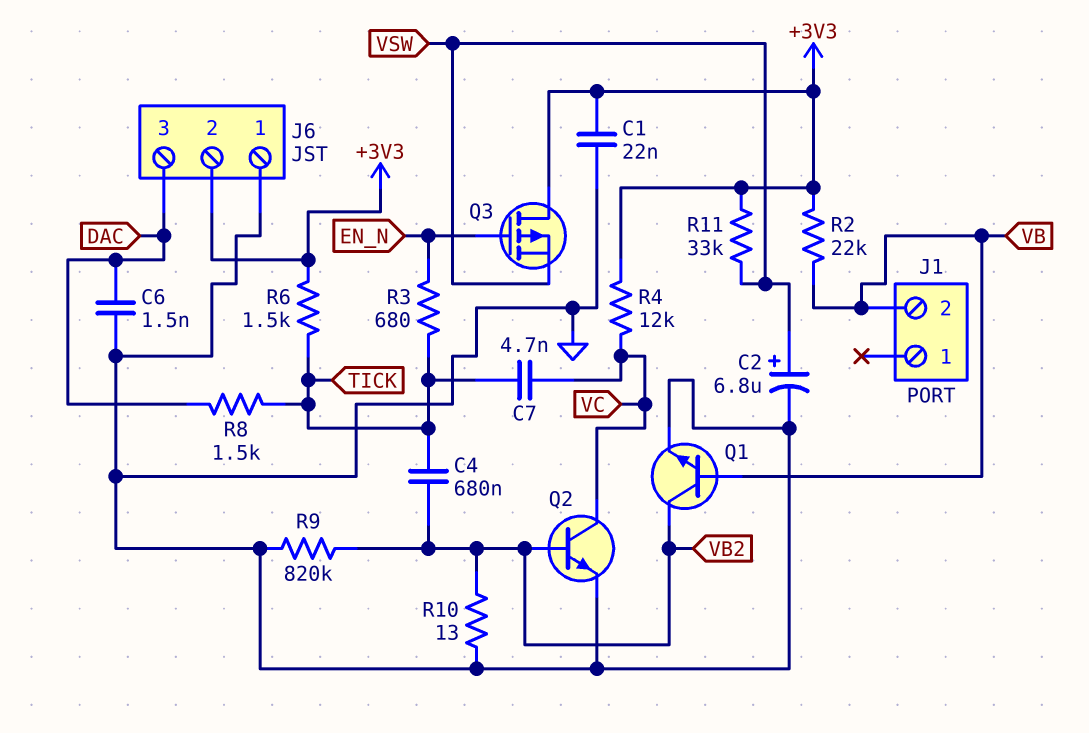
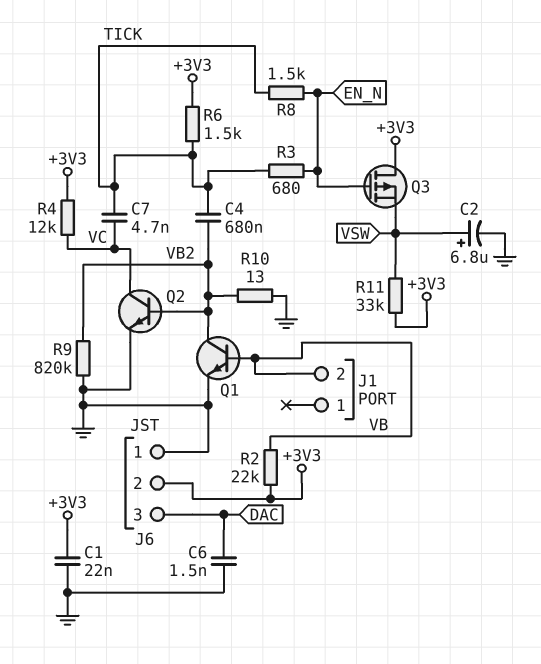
R8: 1.5k (DAC, TICK) -> 1.5k (EN_N, TICK)

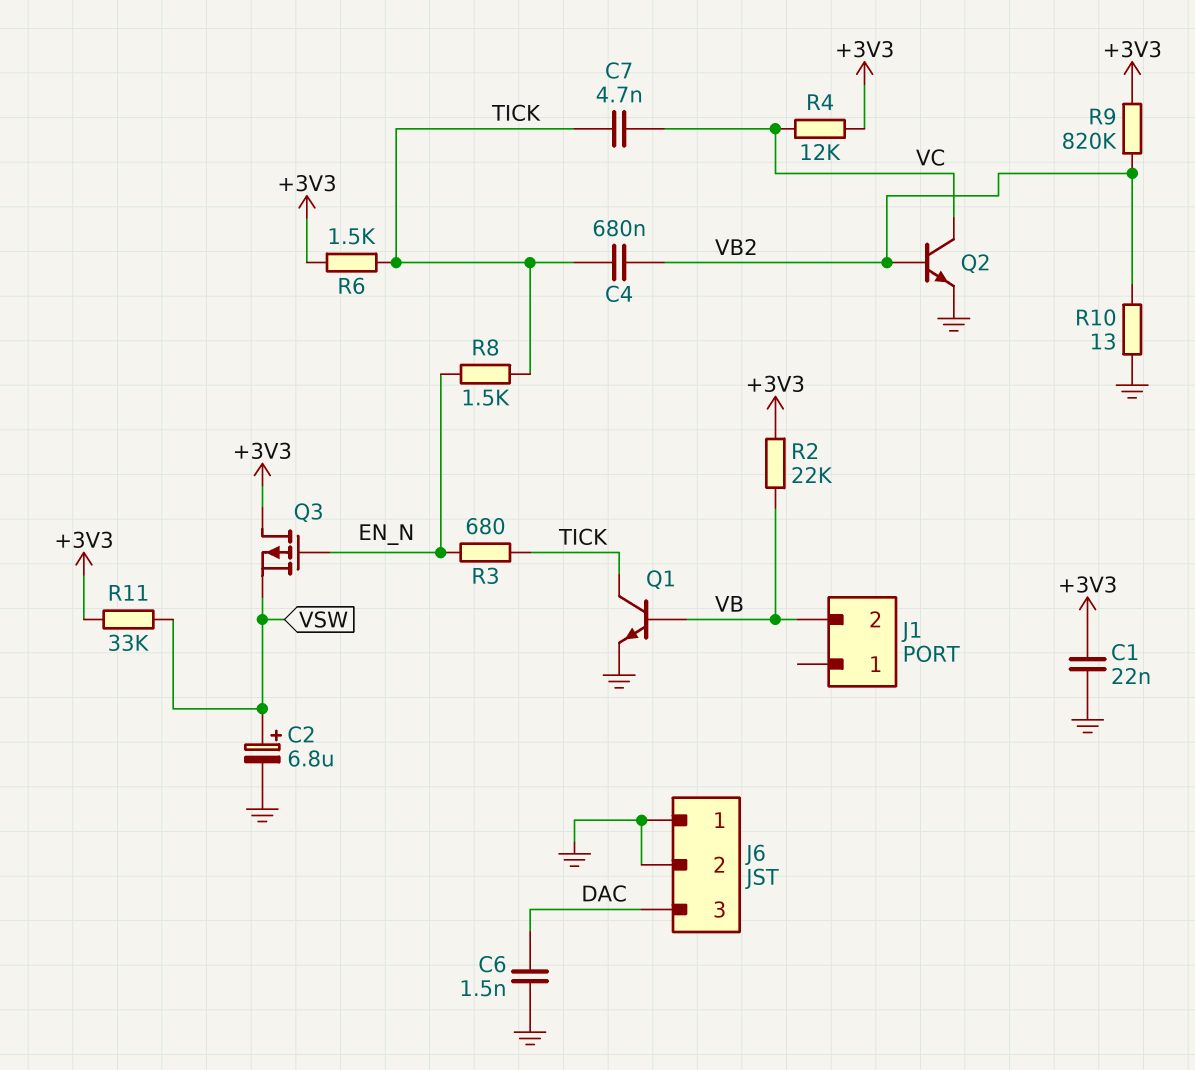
J6 pin 2: +3V3 -> GND
Q1: NPN (B VB, C VB2, E GND) -> NPN (B VB, C TICK, E GND)
R9: 820k (GND, VB2) -> 820k (+3V3, VB2)

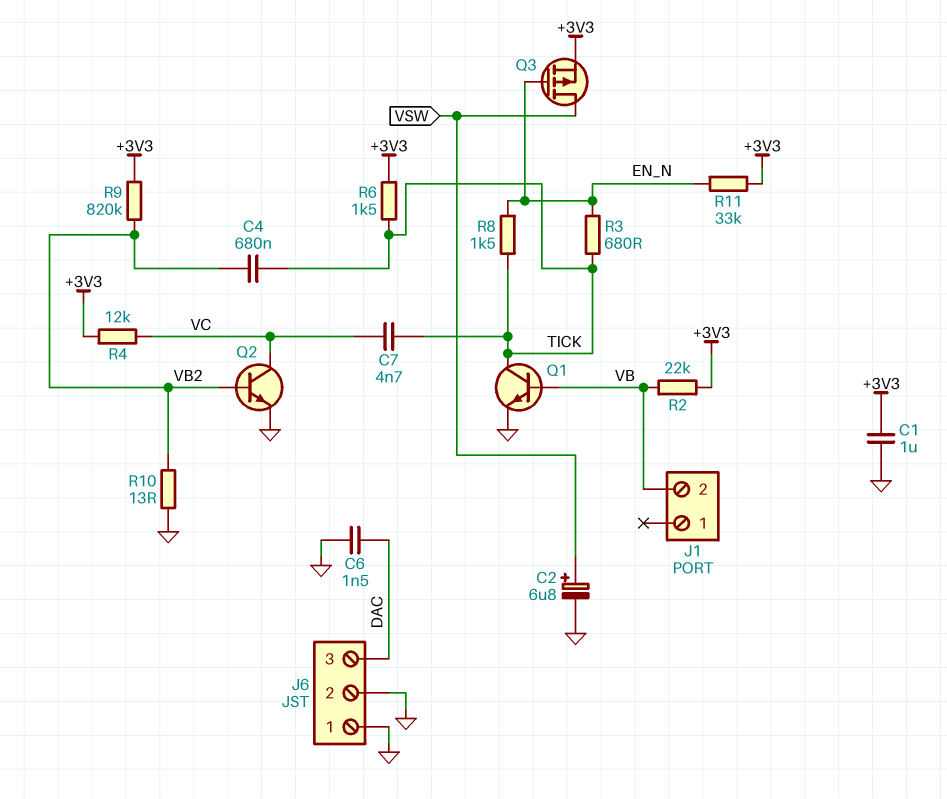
C1: 22nF (+3V3, GND) -> 1uF (+3V3, GND)
Q3: PMOS (G EN_N, D +3V3, S VSW) -> PMOS (G EN_N, D VSW, S +3V3)
R11: 33k (+3V3, VSW) -> 33k (+3V3, EN_N)

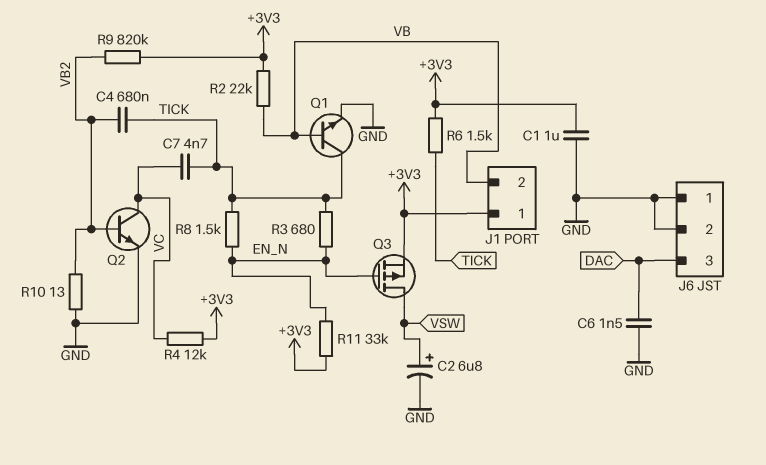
J1 pin 1: none -> +3V3

